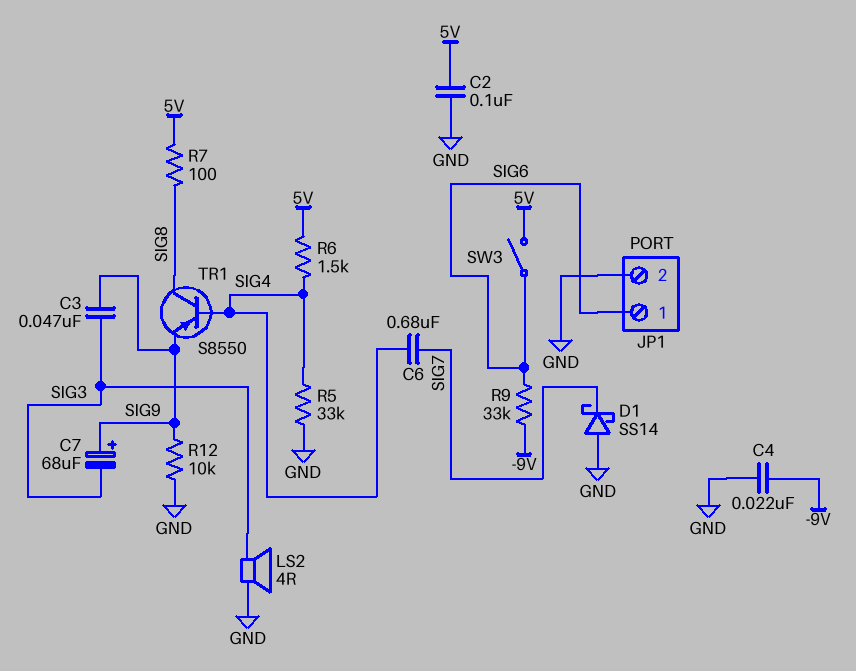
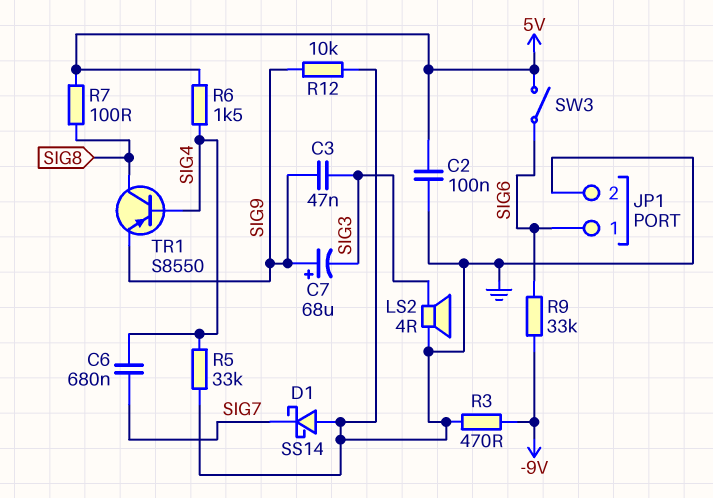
C4: 22nF (-9V, GND) -> none
R3: none -> 470 (-9V, GND)

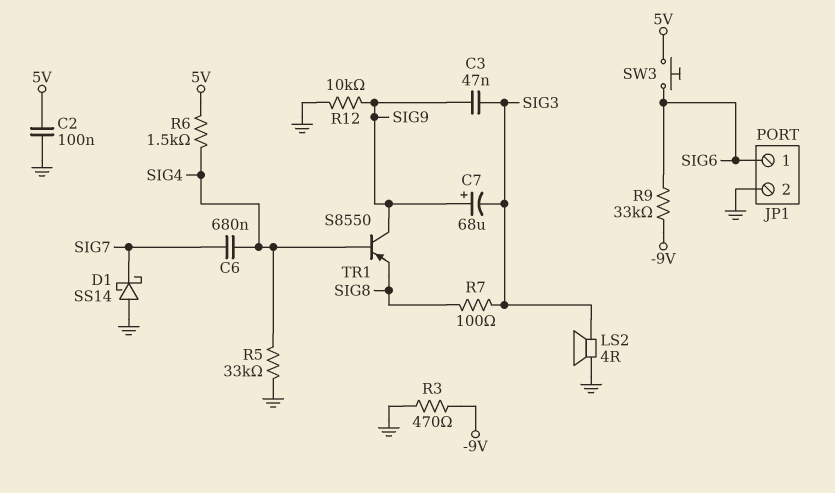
R7: 100 (5V, SIG8) -> 100 (SIG3, SIG8)
SW3: switch (5V, SIG6) -> button (5V, SIG6)
TR1: PNP S8550 (B SIG4, C SIG8, E SIG9) -> PNP S8550 (B SIG4, C SIG9, E SIG8)

